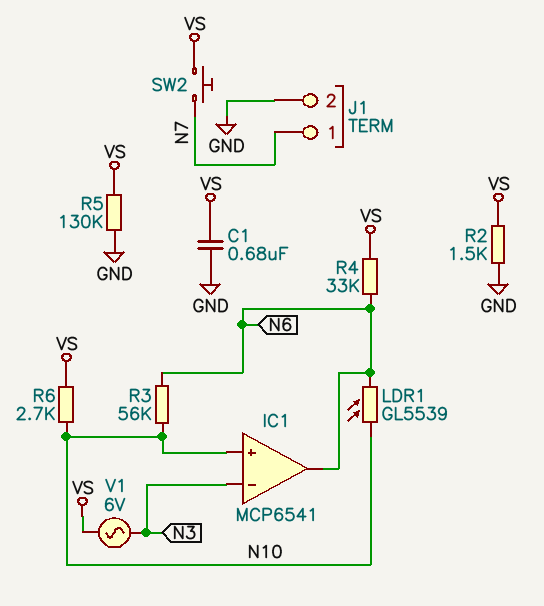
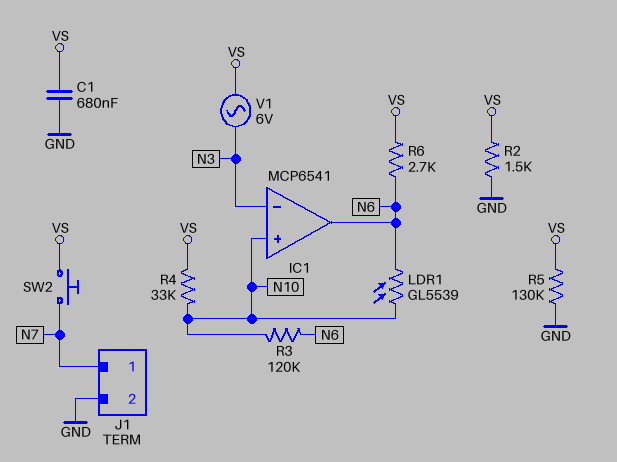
R3: 56k (N6, N10) -> 120k (N6, N10)
R4: 33k (N6, VS) -> 33k (N10, VS)
R6: 2.7k (N10, VS) -> 2.7k (N6, VS)

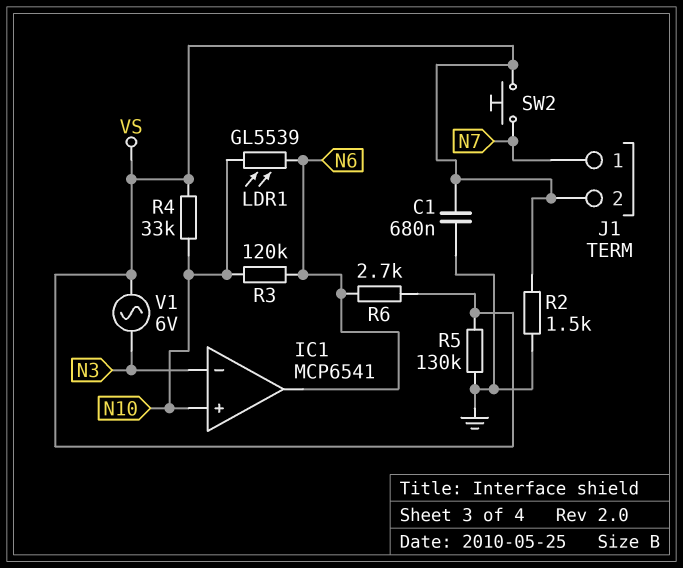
J1 pin 2: GND -> VS

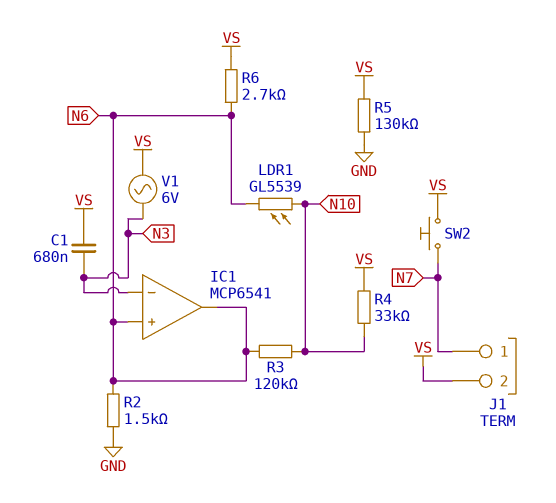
C1: 680nF (GND, VS) -> 680nF (N3, VS)
IC1 pin in+: N10 -> N6
R2: 1.5k (GND, VS) -> 1.5k (GND, N6)

